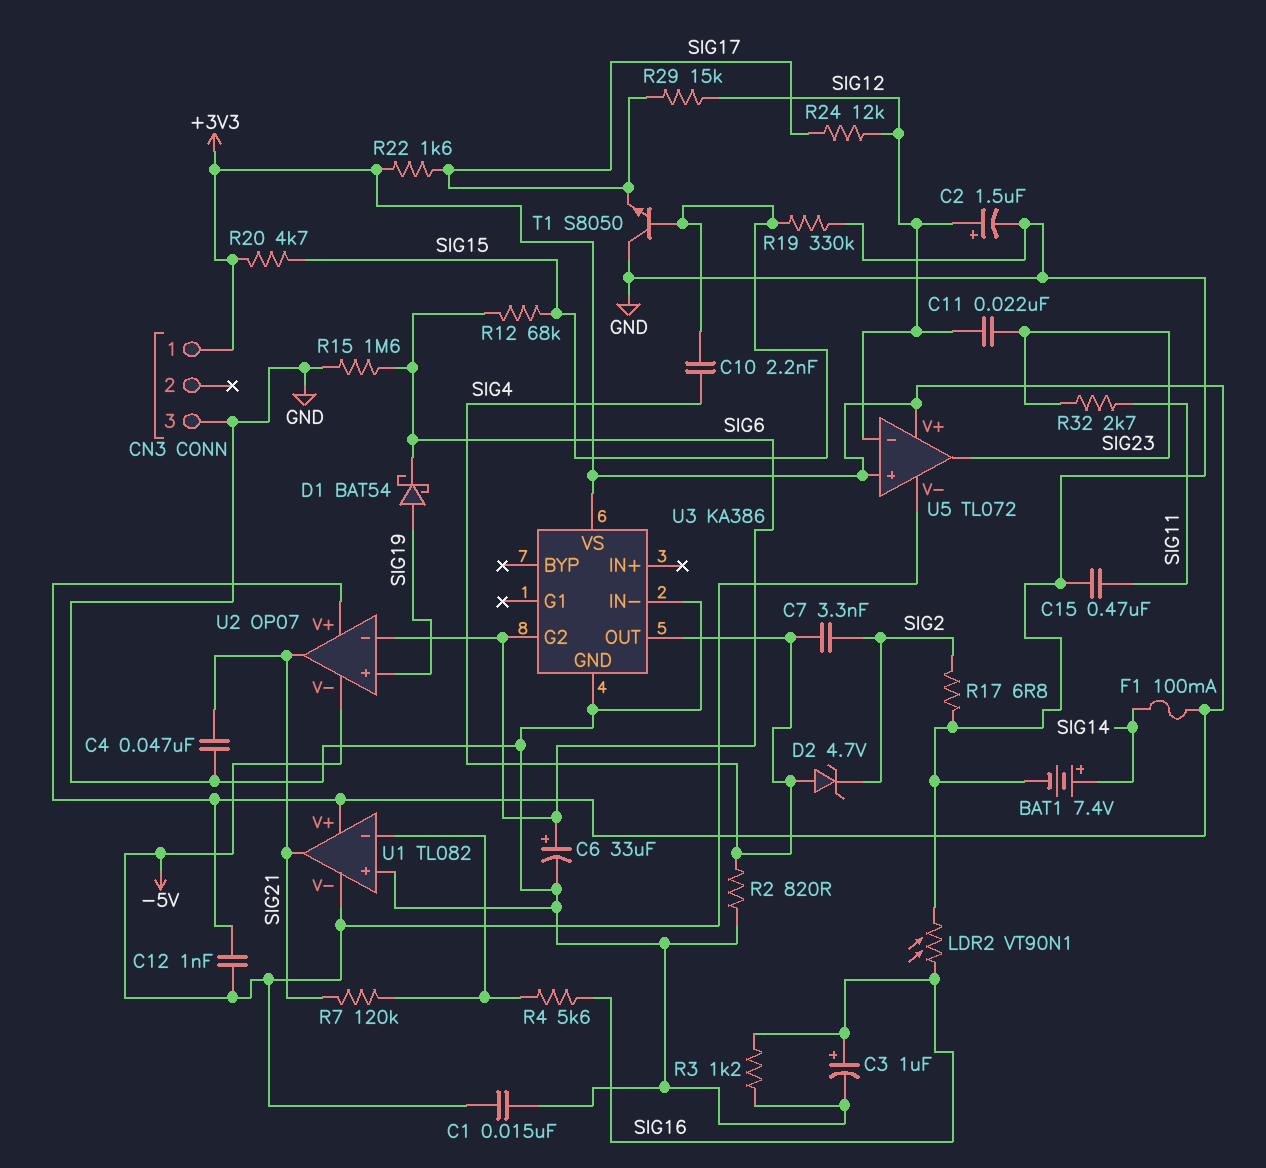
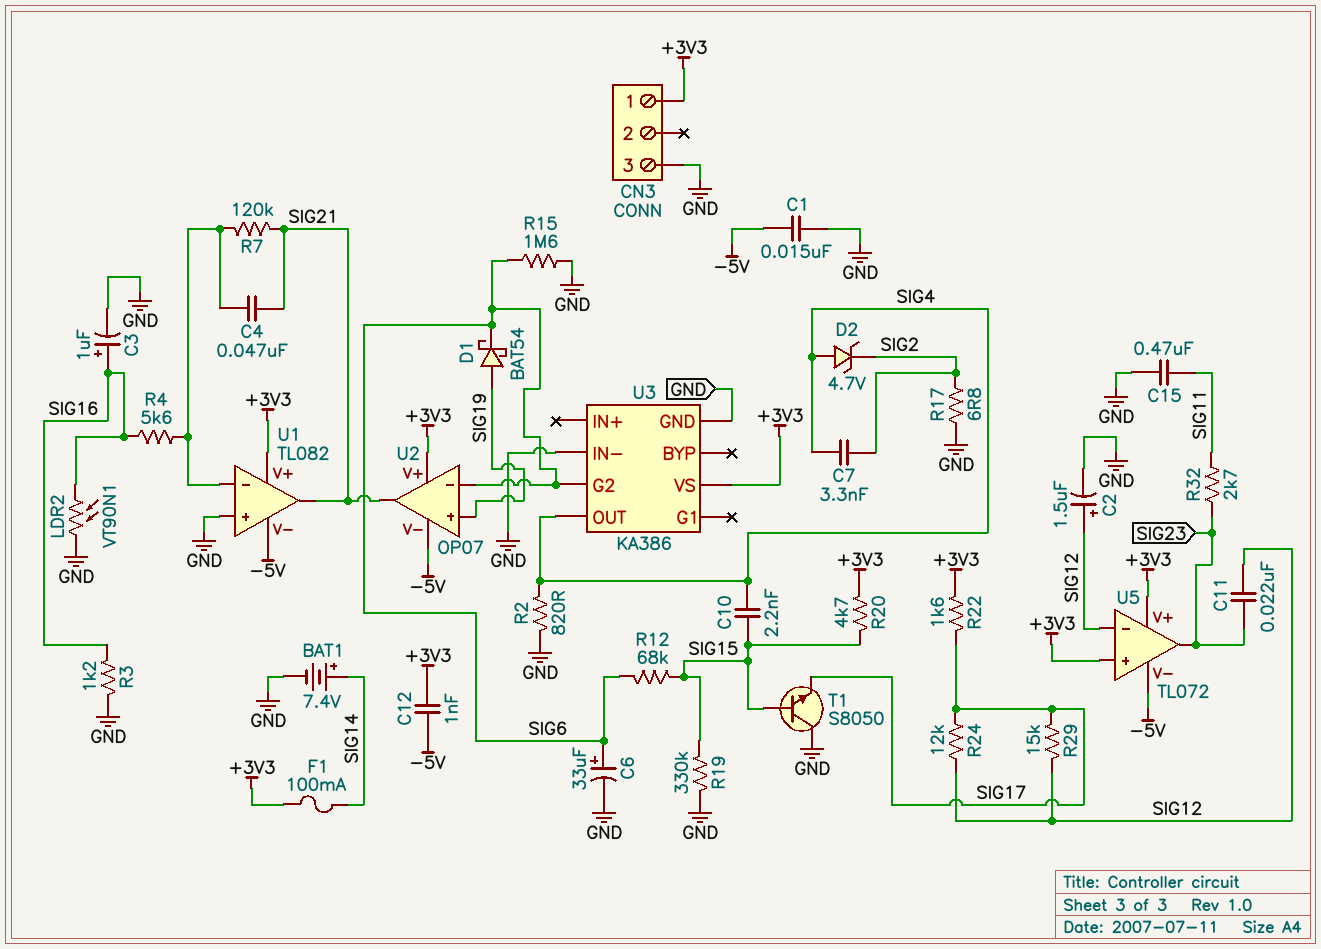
C4: 47nF (GND, SIG21) -> 47nF (SIG21, U1/in-)

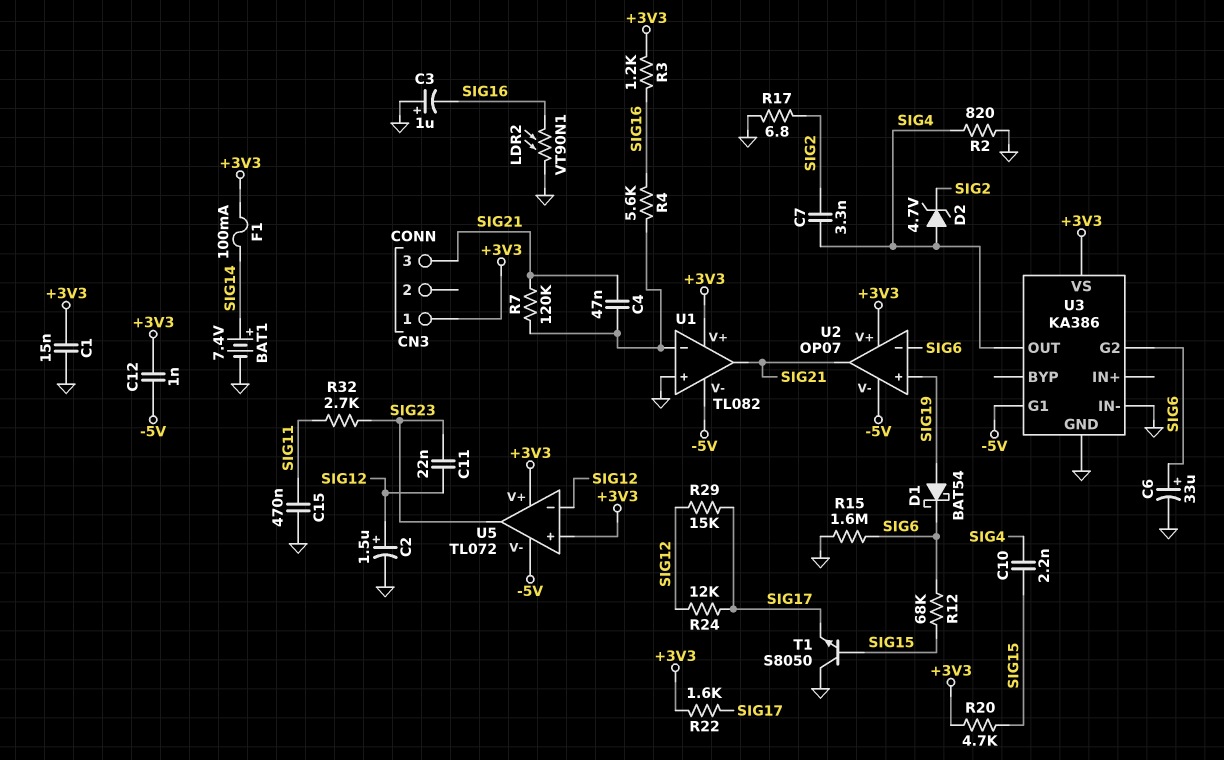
C1: 15nF (-5V, GND) -> 15nF (+3V3, GND)
C3: 1uF (plus SIG16, minus GND) -> 1uF (plus GND, minus SIG16)
CN3 pin 3: GND -> SIG21
R3: 1.2k (GND, SIG16) -> 1.2k (+3V3, SIG16)
R19: 330k (GND, SIG15) -> none
U3 pin G1: none -> -5V

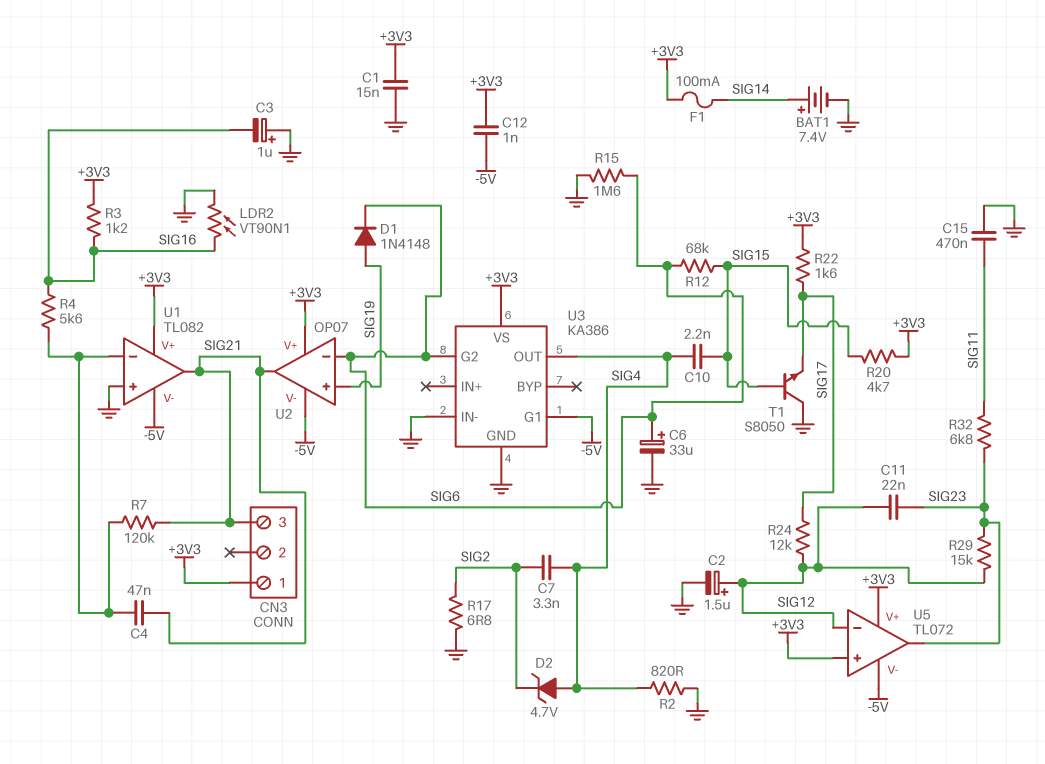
D1: schottky BAT54 (A SIG19, K SIG6) -> diode 1N4148 (A SIG19, K SIG6)
R29: 15k (SIG12, SIG17) -> 15k (SIG12, SIG23)
R32: 2.7k (SIG11, SIG23) -> 6.8k (SIG11, SIG23)

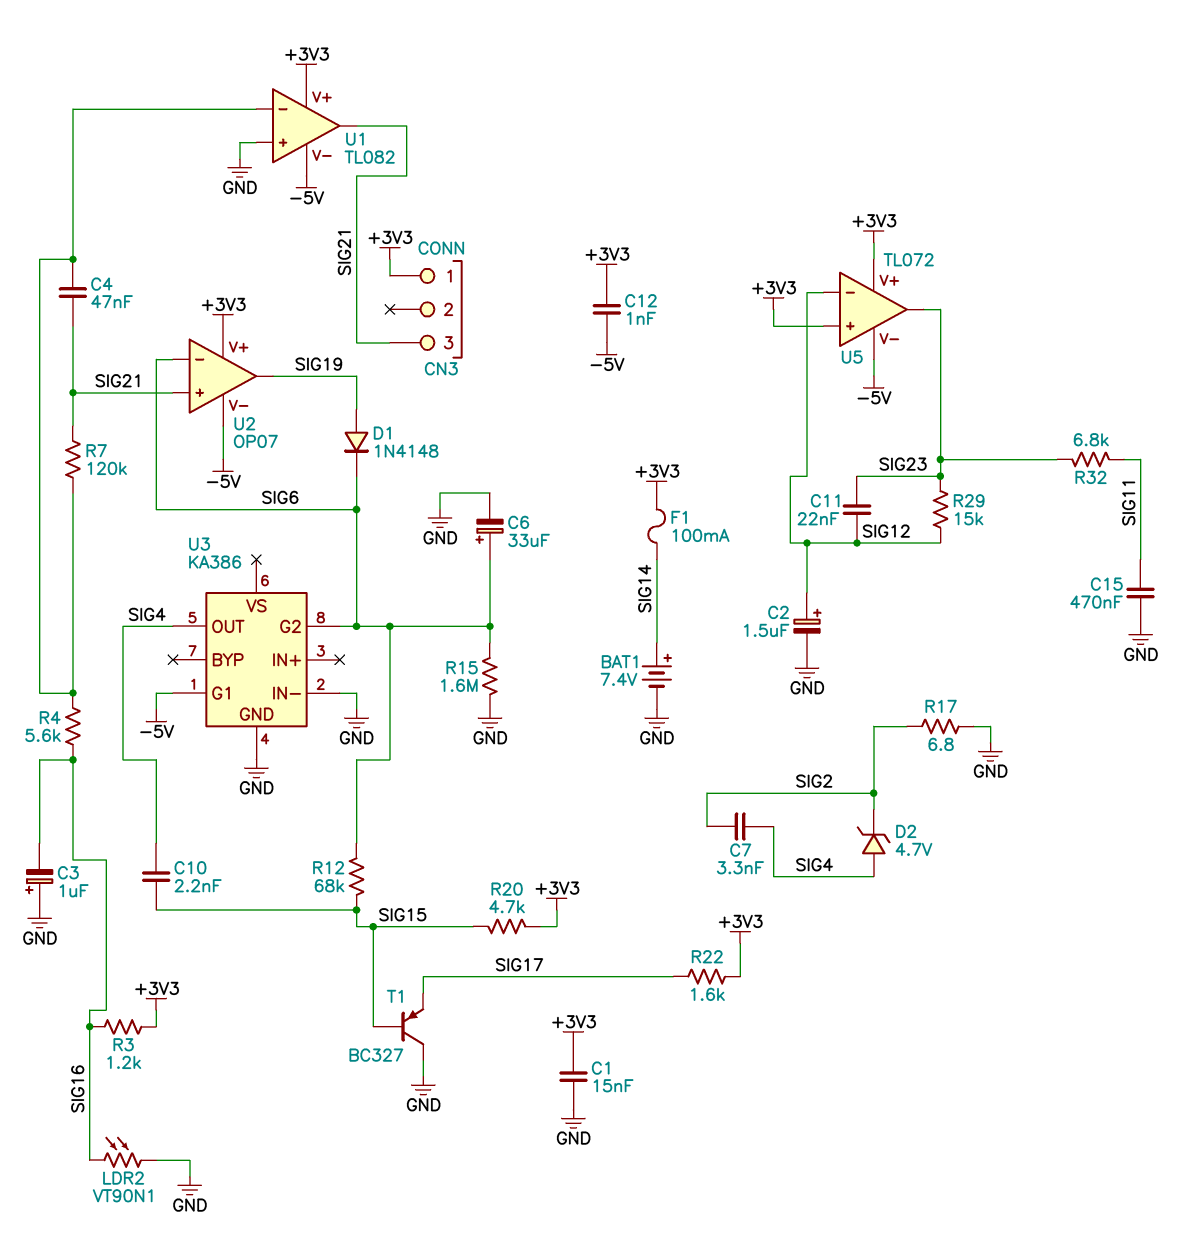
R2: 820 (GND, SIG4) -> none
R24: 12k (SIG12, SIG17) -> none
T1: NPN S8050 (B SIG15, C GND, E SIG17) -> PNP BC327 (B SIG15, C GND, E SIG17)
U2 pin in+: SIG19 -> SIG21
U2 pin out: SIG21 -> SIG19
U3 pin VS: +3V3 -> none

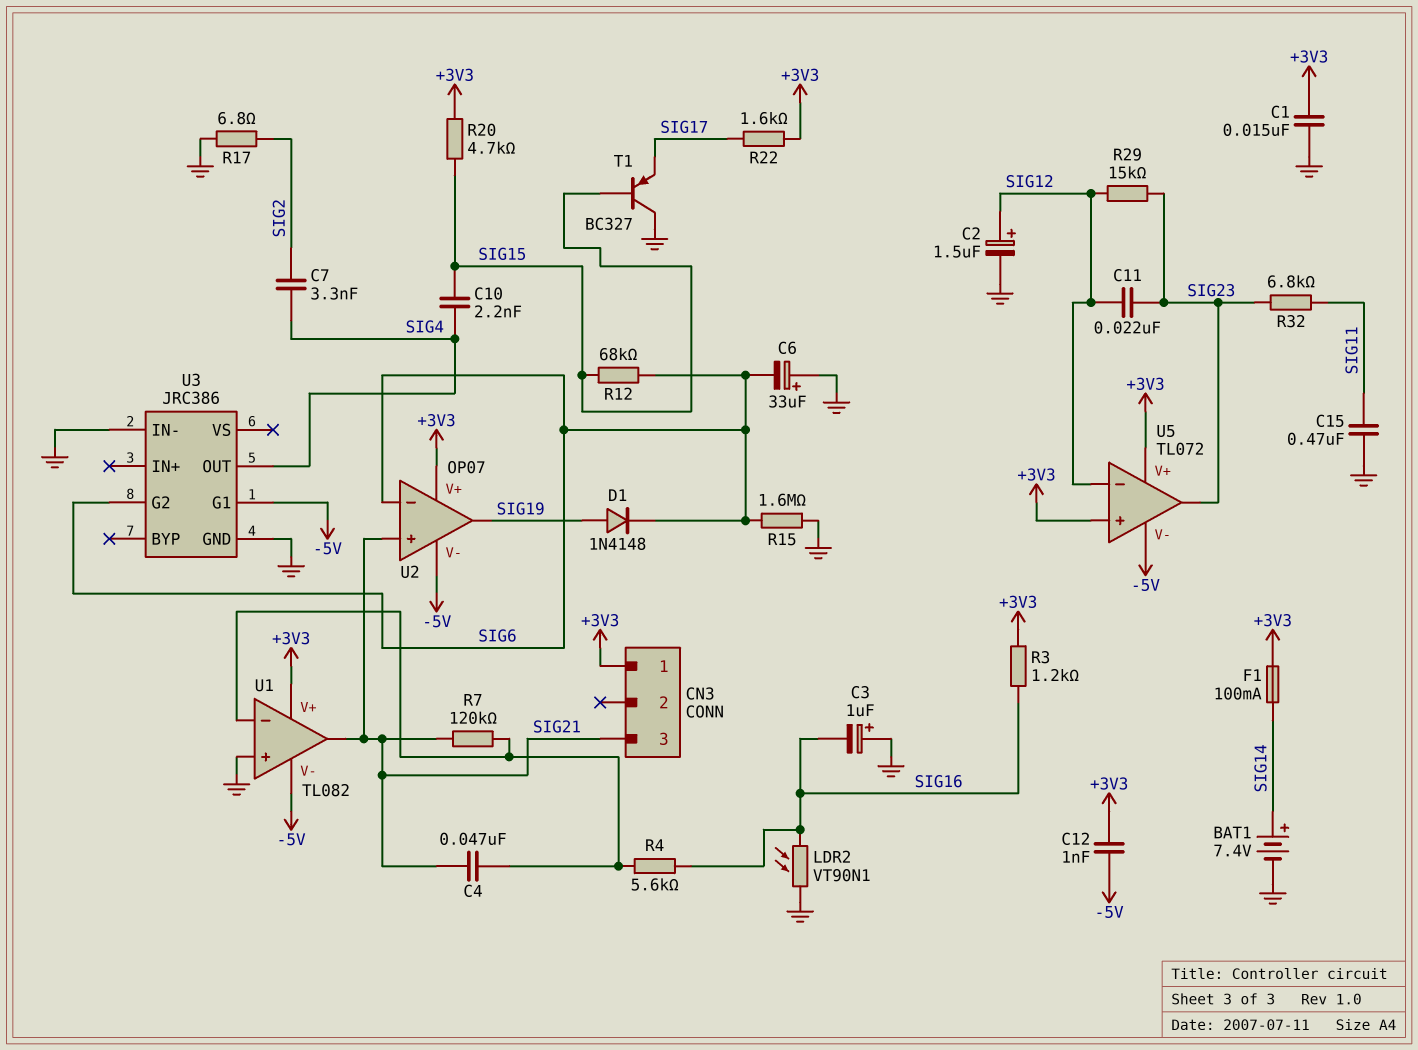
C6: 33uF (plus SIG6, minus GND) -> 33uF (plus GND, minus SIG6)
D2: zener 4.7V (A SIG4, K SIG2) -> none
U3: KA386 -> JRC386

